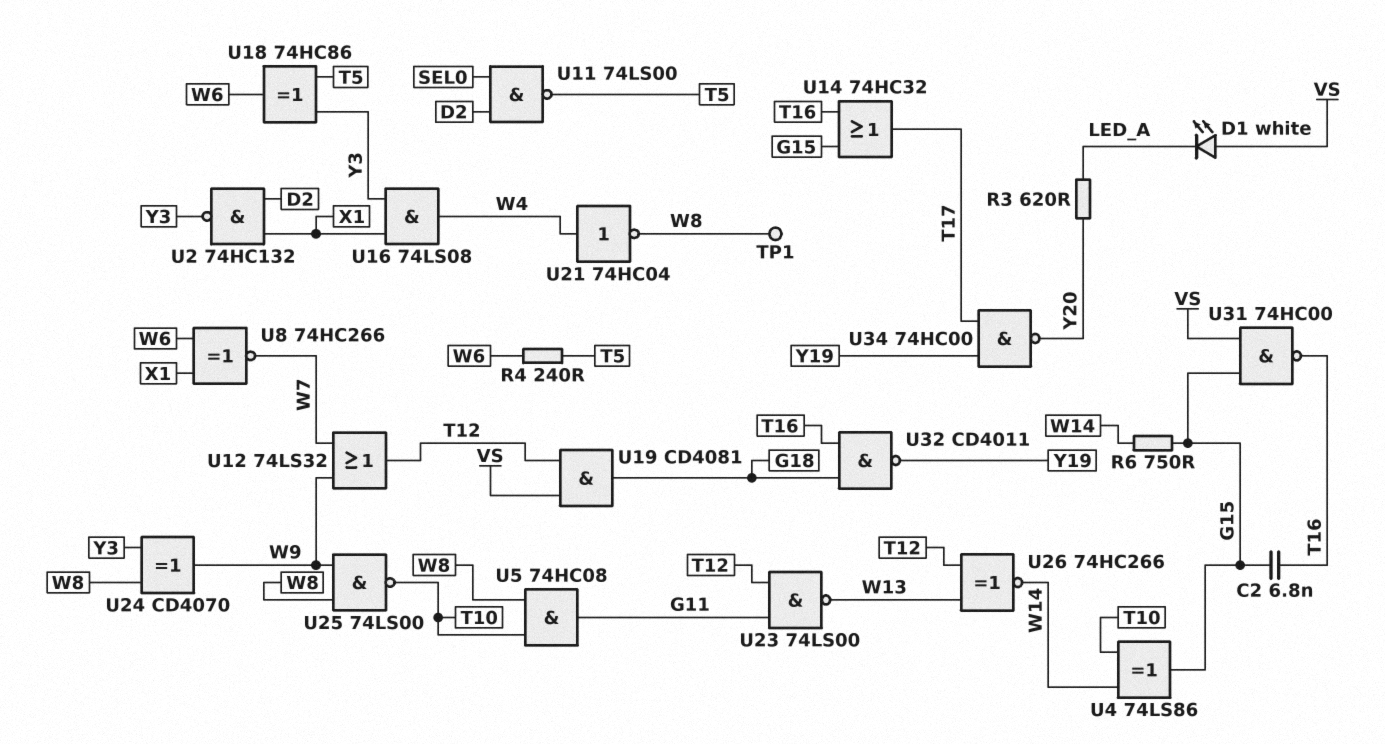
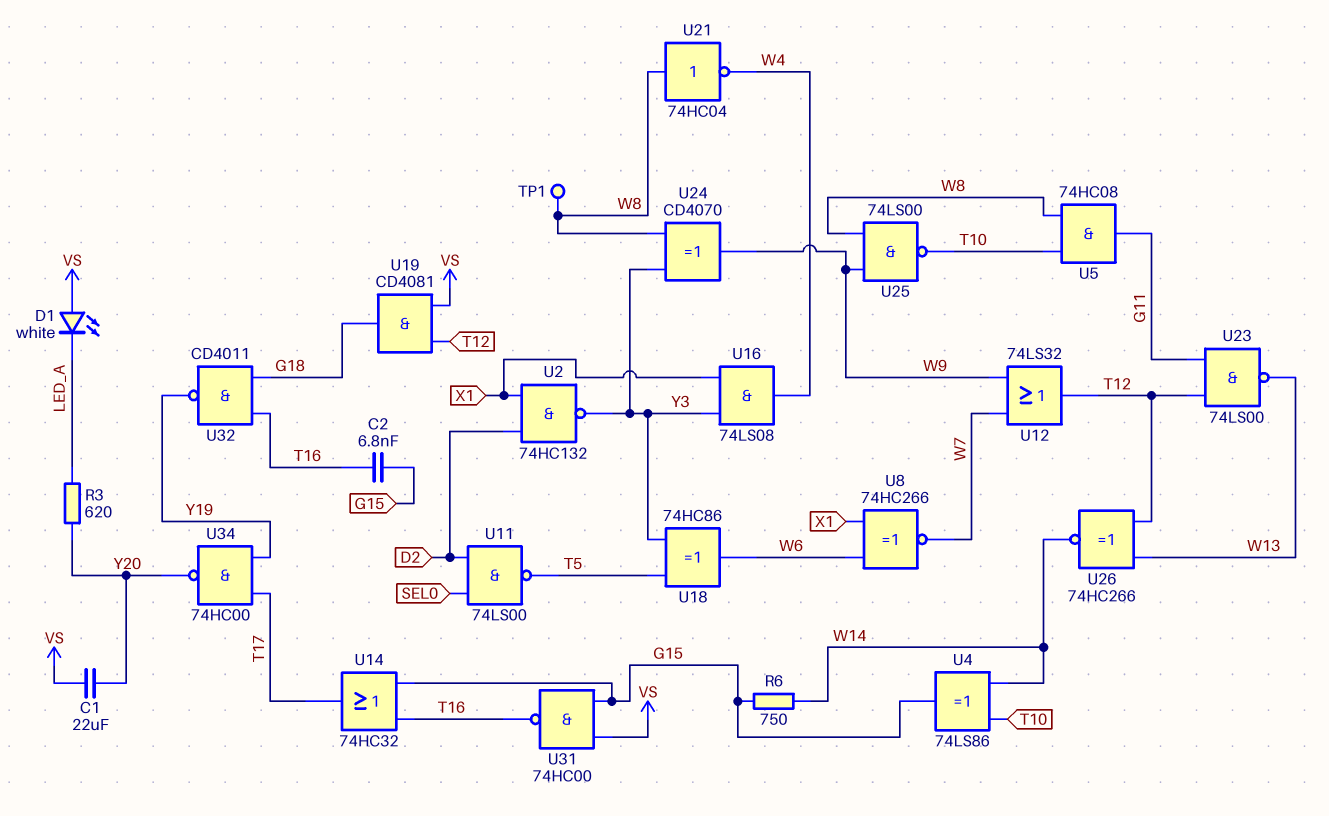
C1: none -> 22uF (VS, Y20)
R4: 240 (T5, W6) -> none
U21: NOT 74HC04 (in W4, out W8) -> NOT 74HC04 (in W8, out W4)

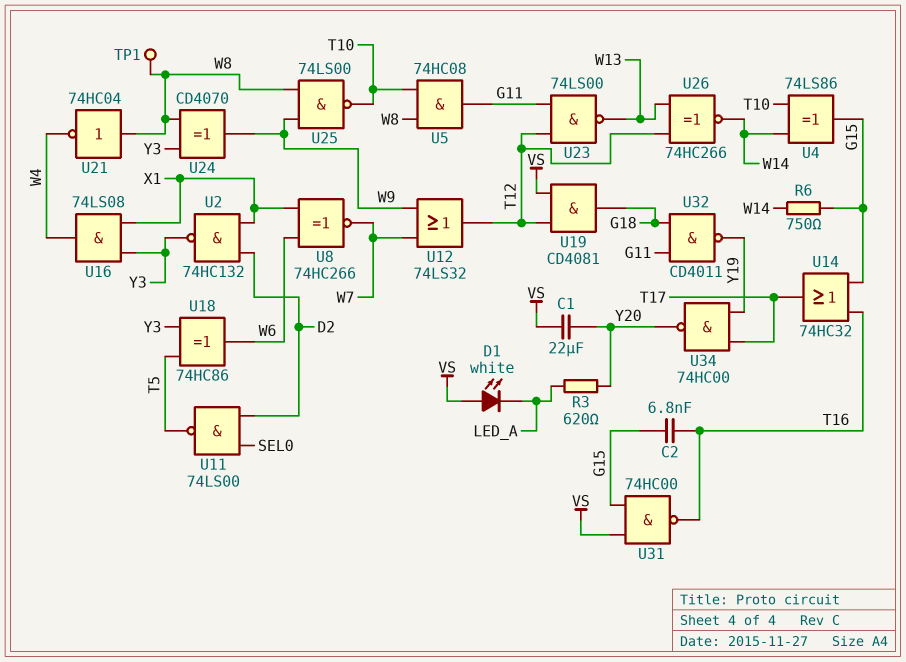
U32: NAND CD4011 (in G18, in T16, out Y19) -> NAND CD4011 (in G11, in G18, out Y19)

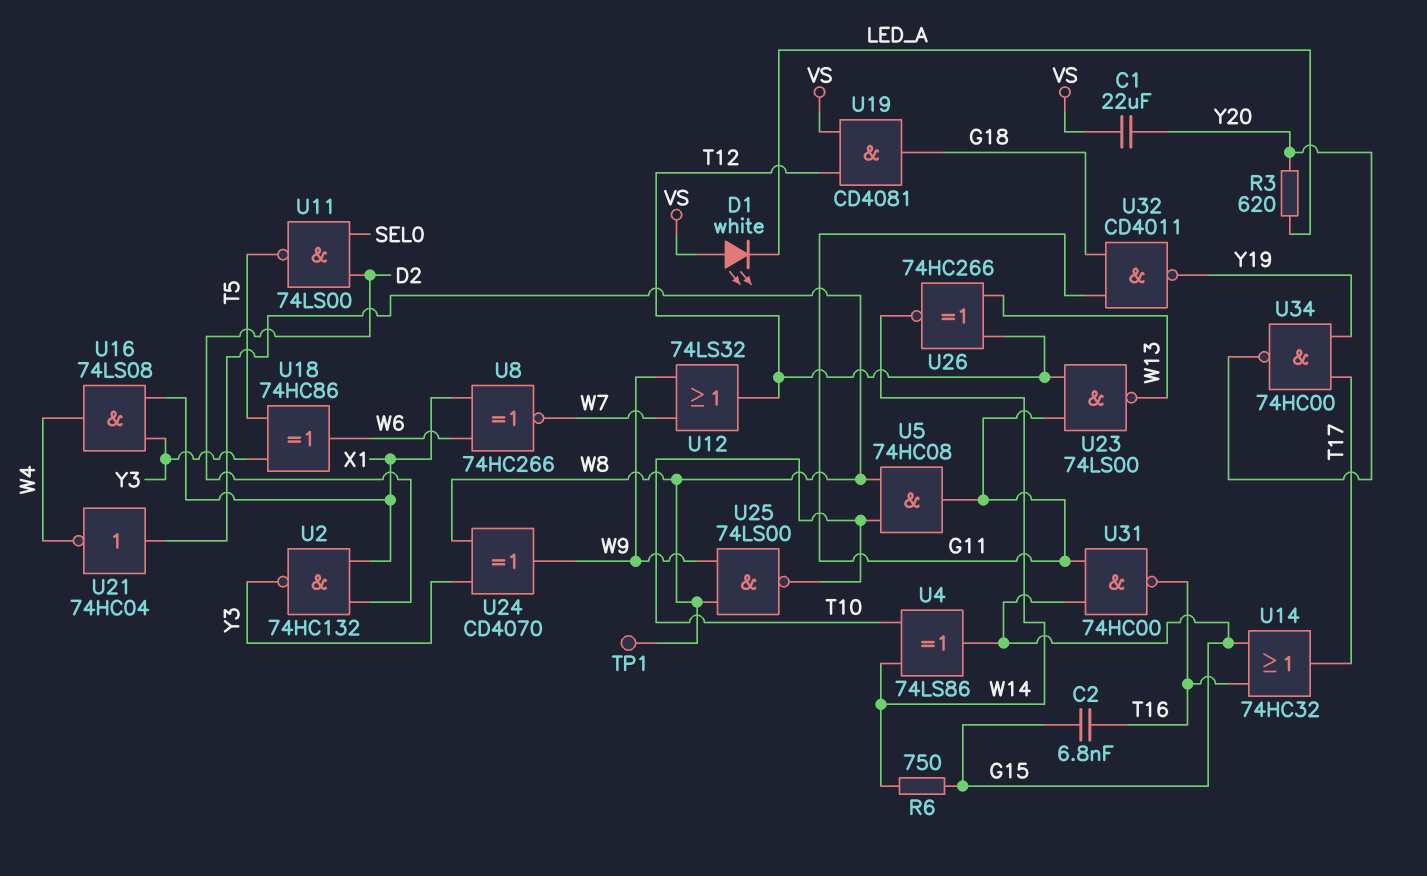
U31: NAND 74HC00 (in G15, in VS, out T16) -> NAND 74HC00 (in G11, in G15, out T16)

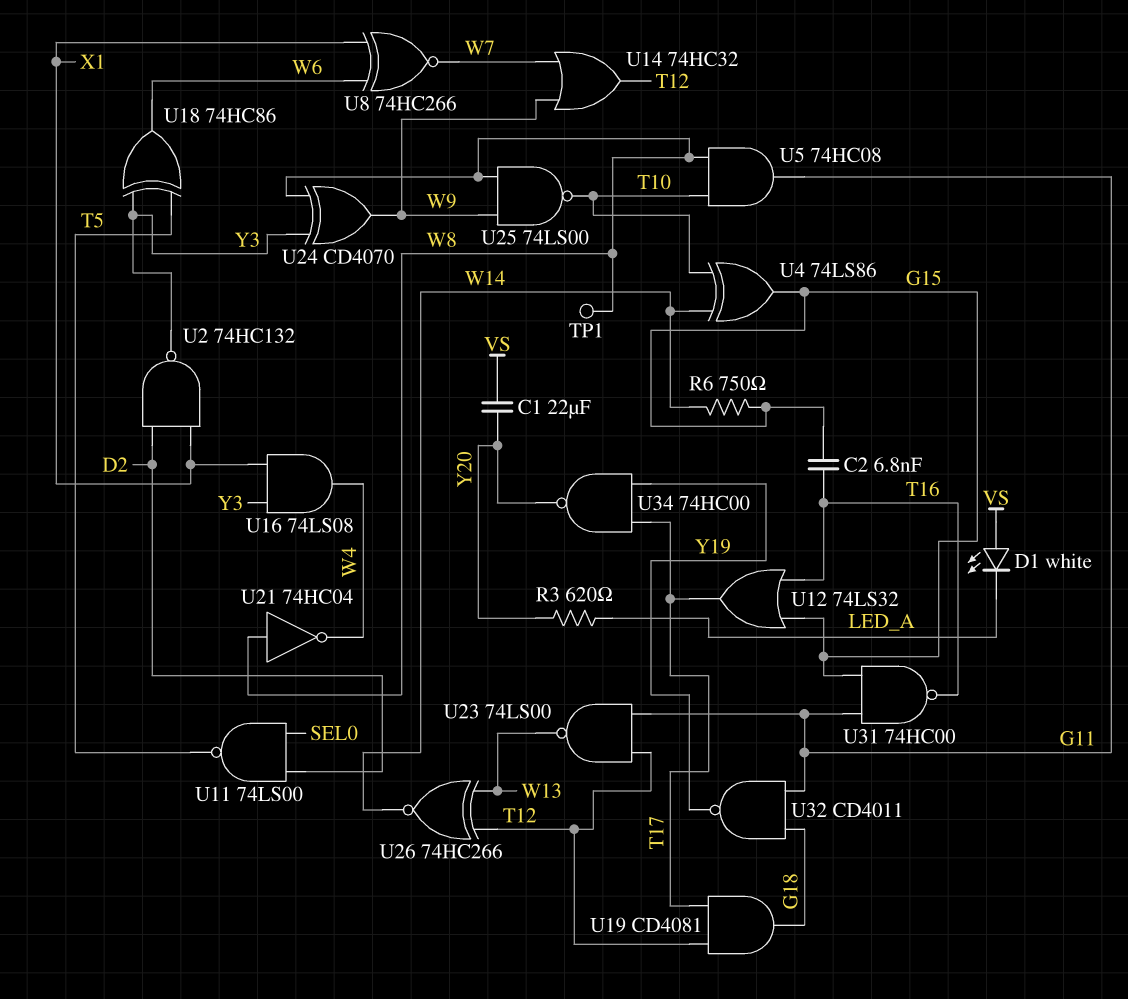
U12: OR 74LS32 (in W7, in W9, out T12) -> OR 74LS32 (in G15, in T16, out T17)
U14: OR 74HC32 (in G15, in T16, out T17) -> OR 74HC32 (in W7, in W9, out T12)
U19: AND CD4081 (in T12, in VS, out G18) -> AND CD4081 (in T12, in T17, out G18)

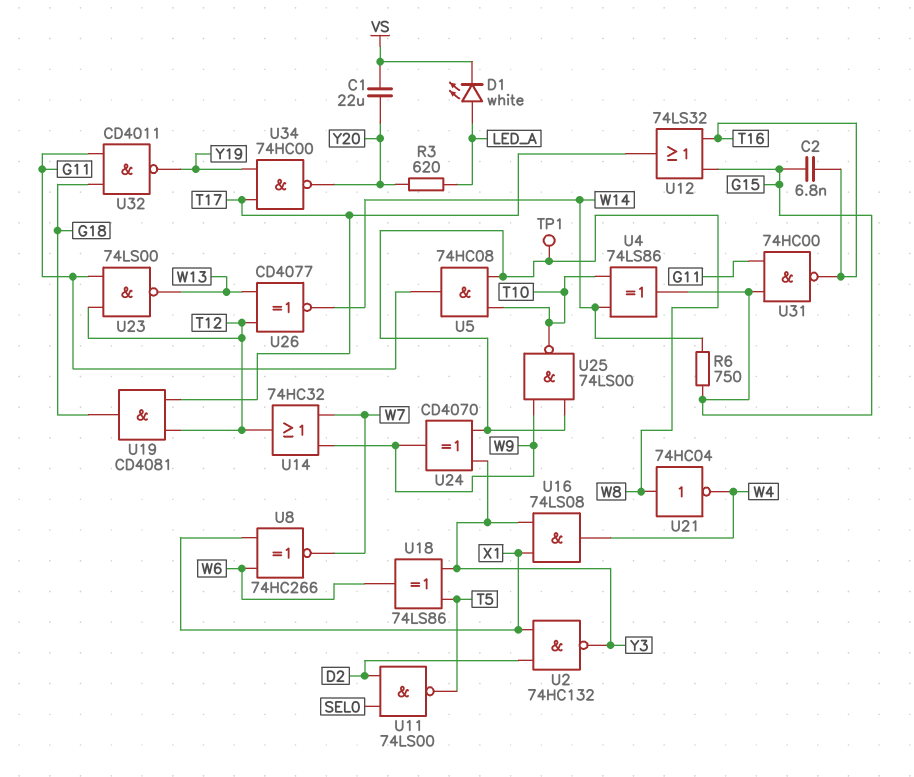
D1: LED white (A VS, K LED_A) -> LED white (A LED_A, K VS)
U18: XOR 74HC86 (in T5, in Y3, out W6) -> XOR 74LS86 (in T5, in Y3, out W6)
U26: XNOR 74HC266 (in T12, in W13, out W14) -> XNOR CD4077 (in T12, in W13, out W14)

